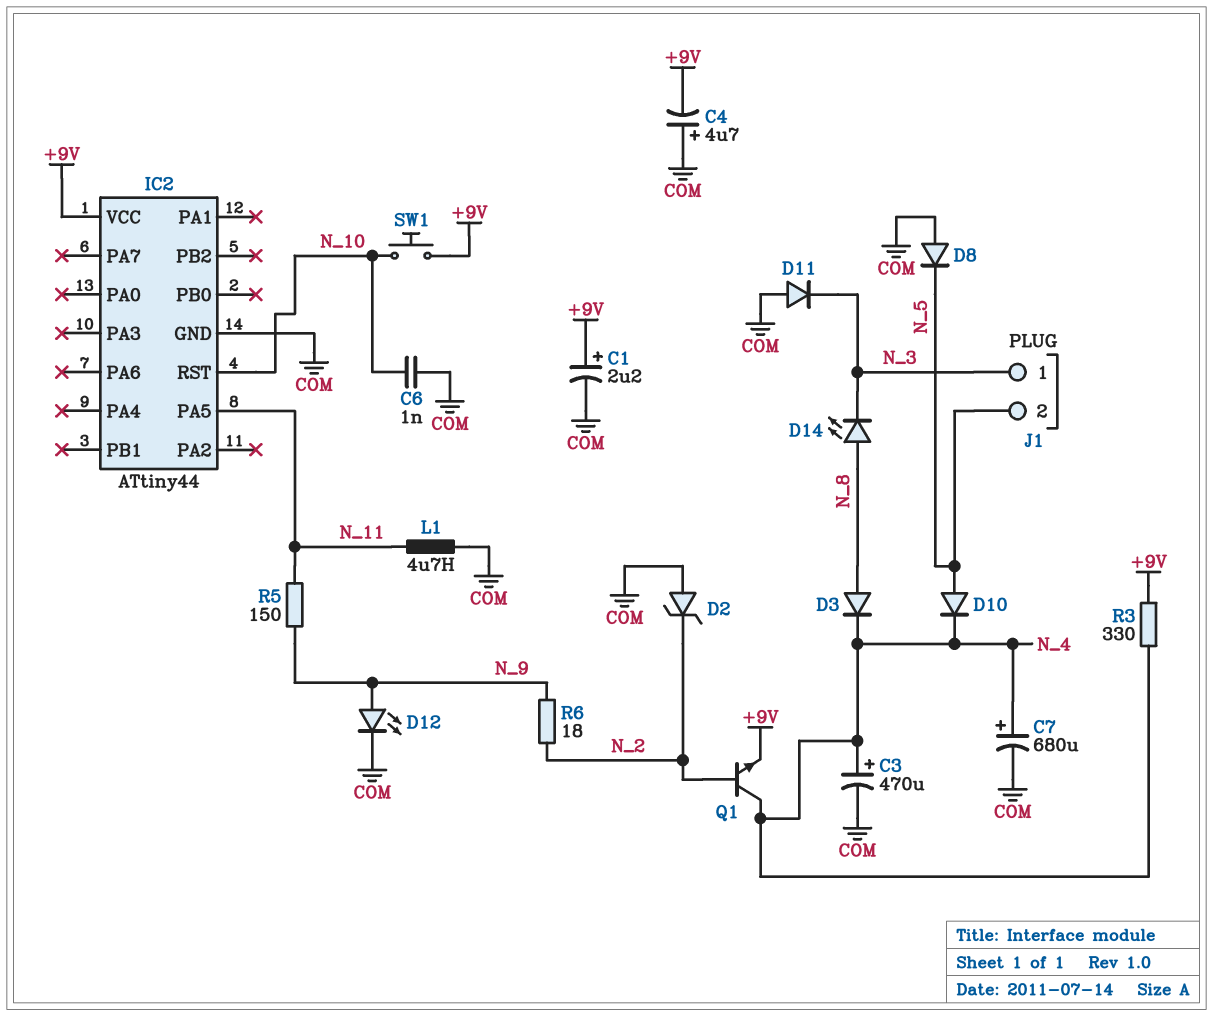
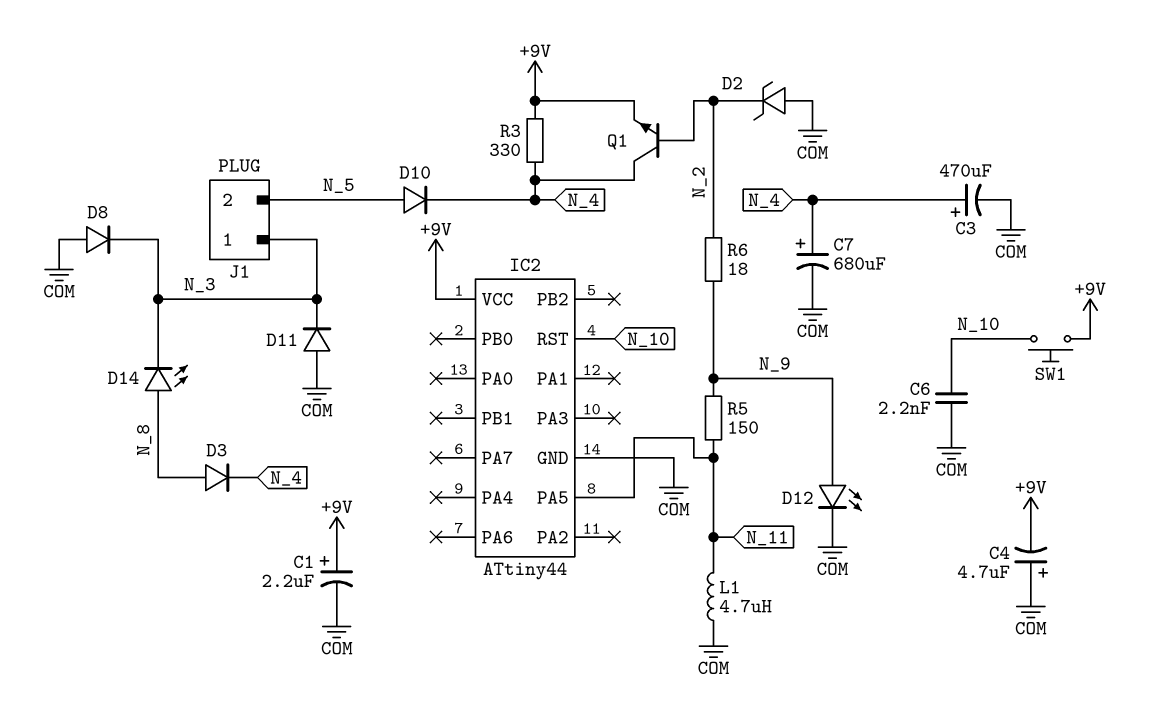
C6: 1nF (COM, N_10) -> 2.2nF (COM, N_10)
D8: diode (A COM, K N_5) -> diode (A COM, K N_3)

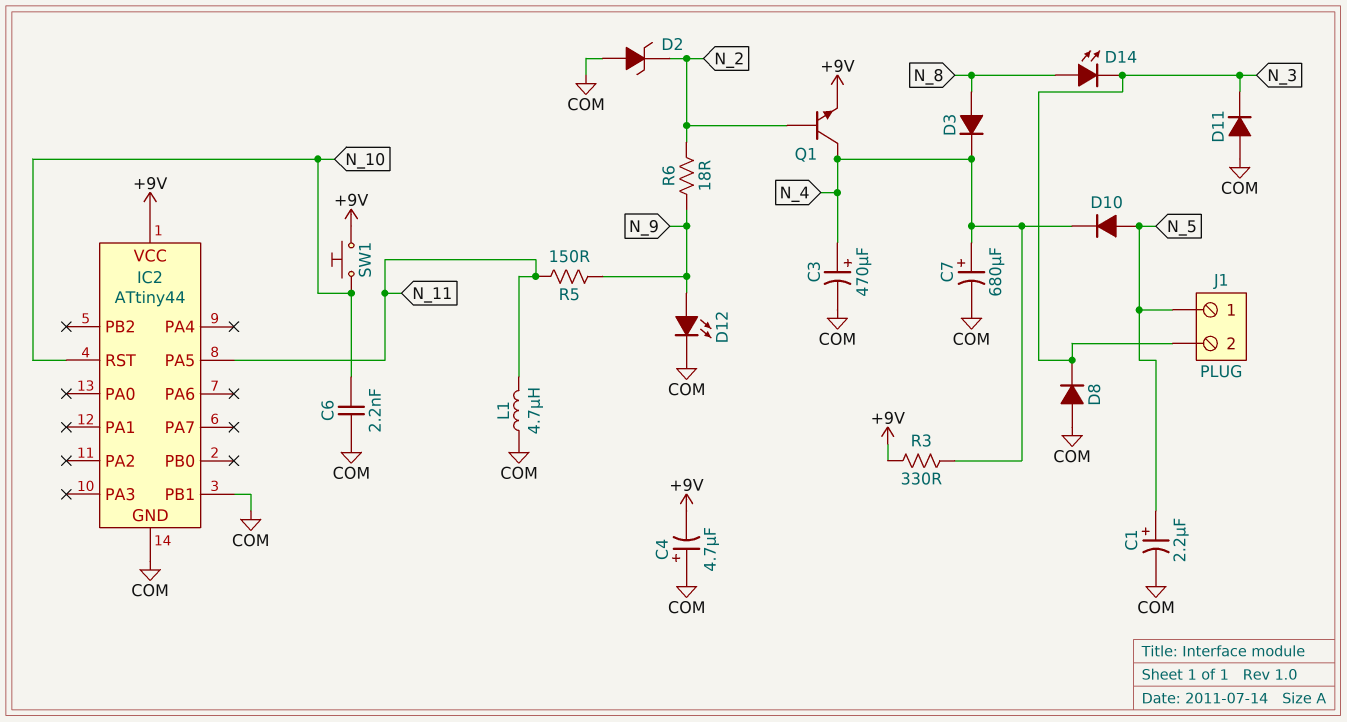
C1: 2.2uF (plus +9V, minus COM) -> 2.2uF (plus N_5, minus COM)
IC2 pin PB1: none -> COM
J1 pin 1: N_3 -> N_5
J1 pin 2: N_5 -> N_3

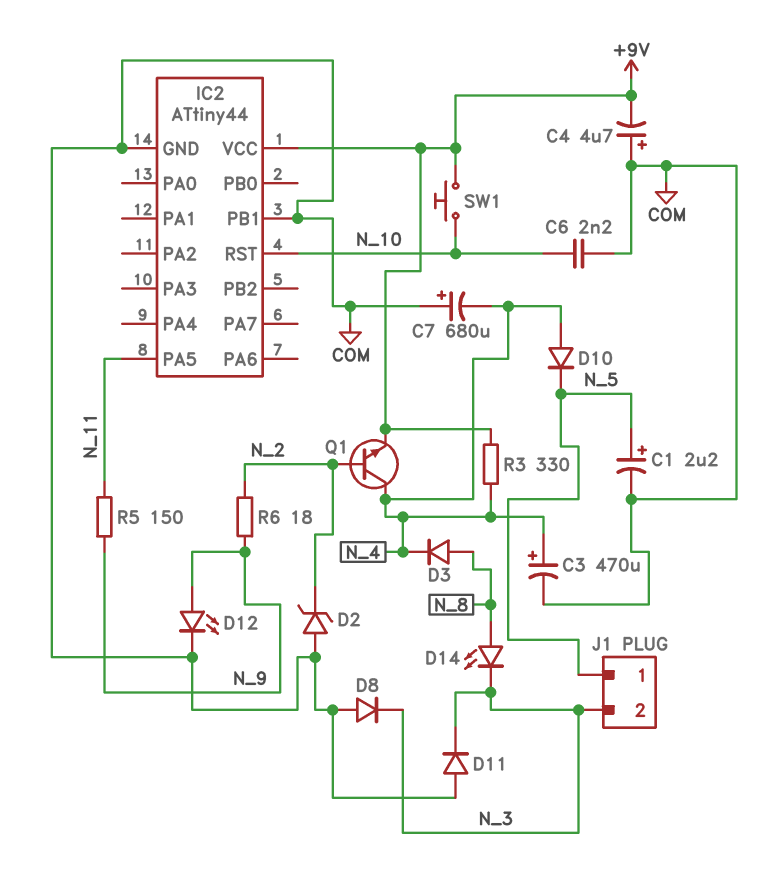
C7: 680uF (plus N_4, minus COM) -> 680uF (plus COM, minus N_4)
D10: diode (A N_5, K N_4) -> diode (A N_4, K N_5)
L1: 4.7uH (COM, N_11) -> none

